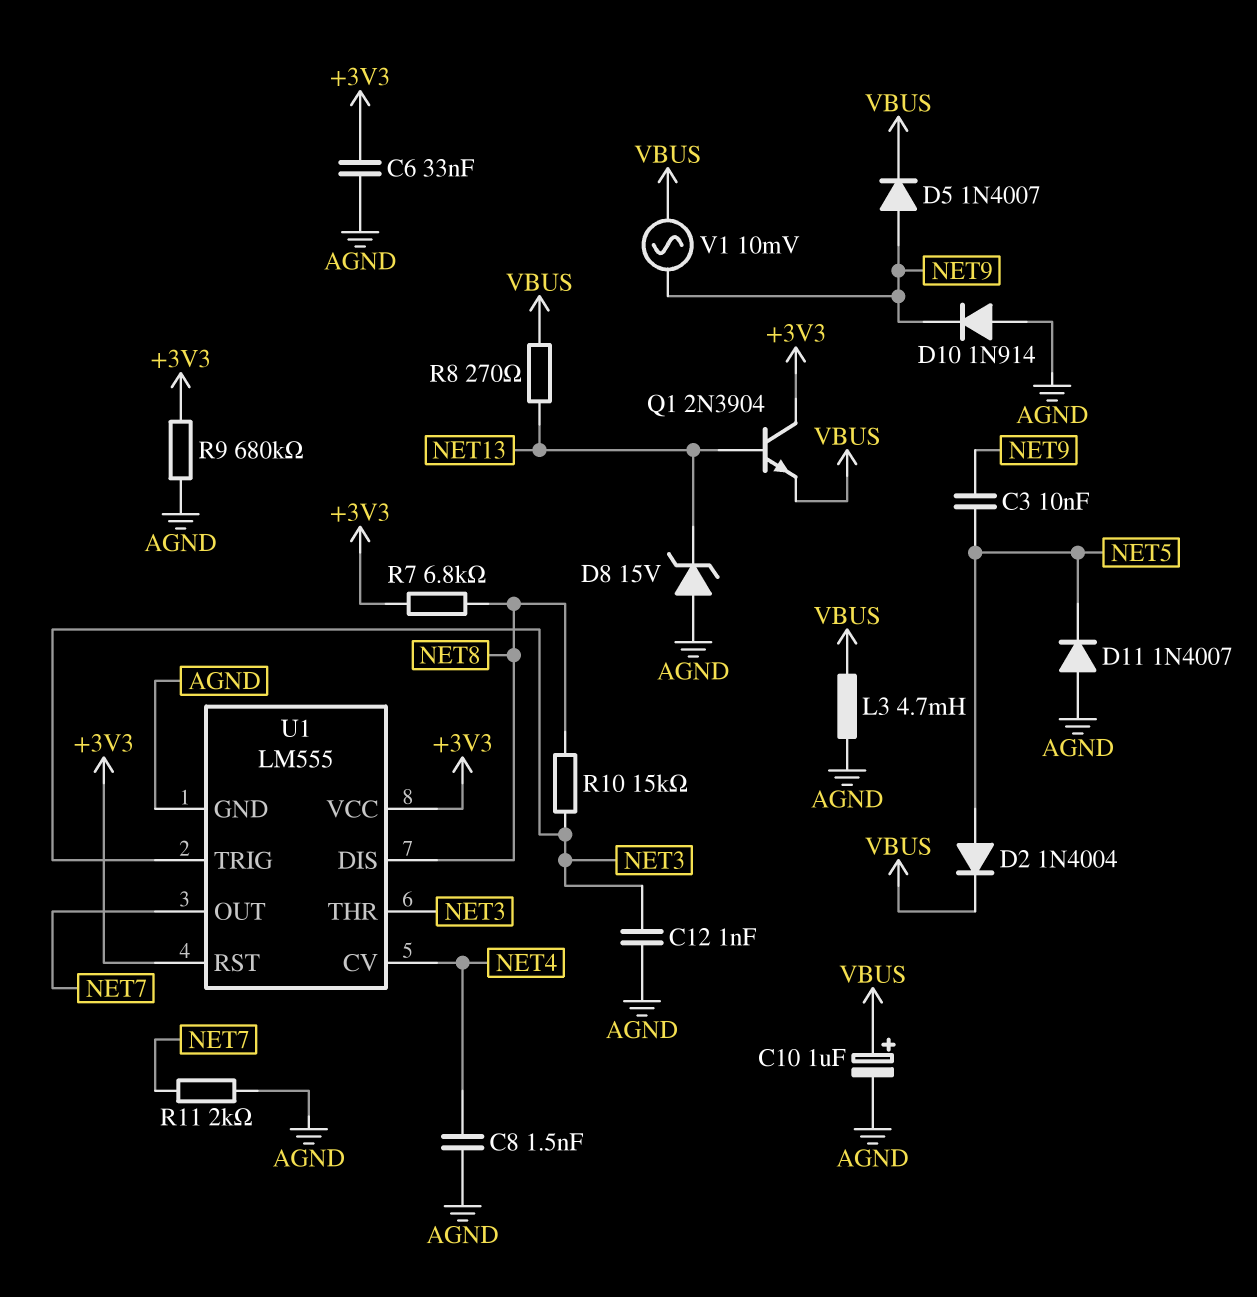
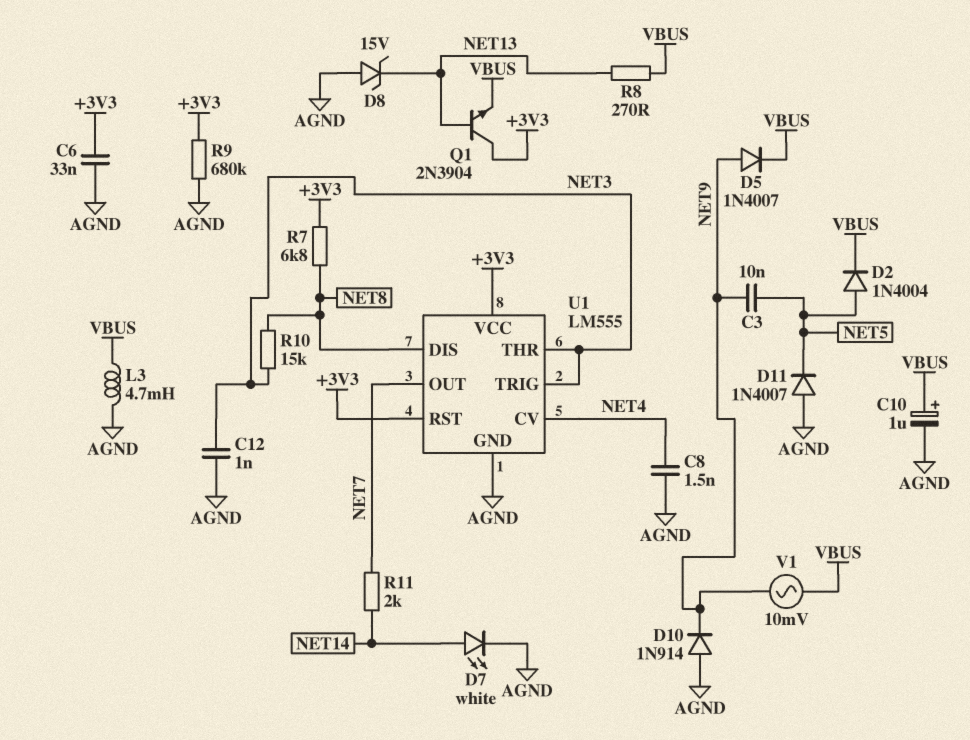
D7: none -> LED white (A NET14, K AGND)
R11: 2k (AGND, NET7) -> 2k (NET7, NET14)

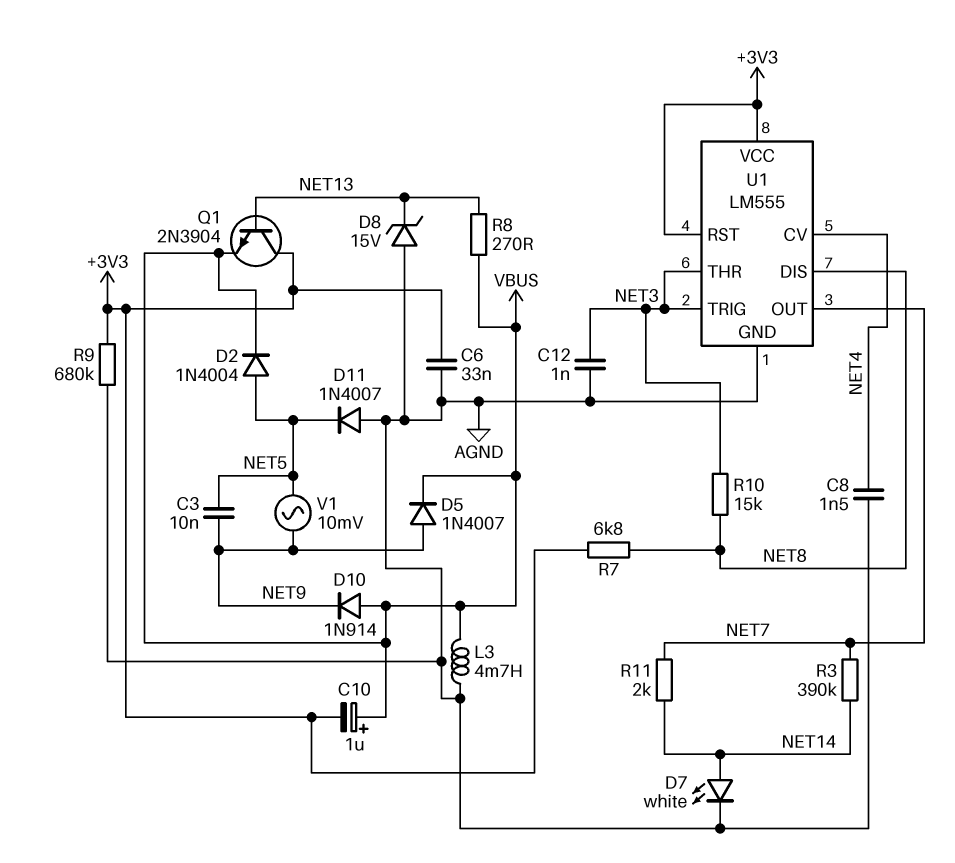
C10: 1uF (plus VBUS, minus AGND) -> 1uF (plus VBUS, minus +3V3)
D10: diode 1N914 (A AGND, K NET9) -> diode 1N914 (A VBUS, K NET9)
R3: none -> 390k (NET7, NET14)
V1: AC 10mV (NET9, VBUS) -> AC 10mV (NET5, NET9)

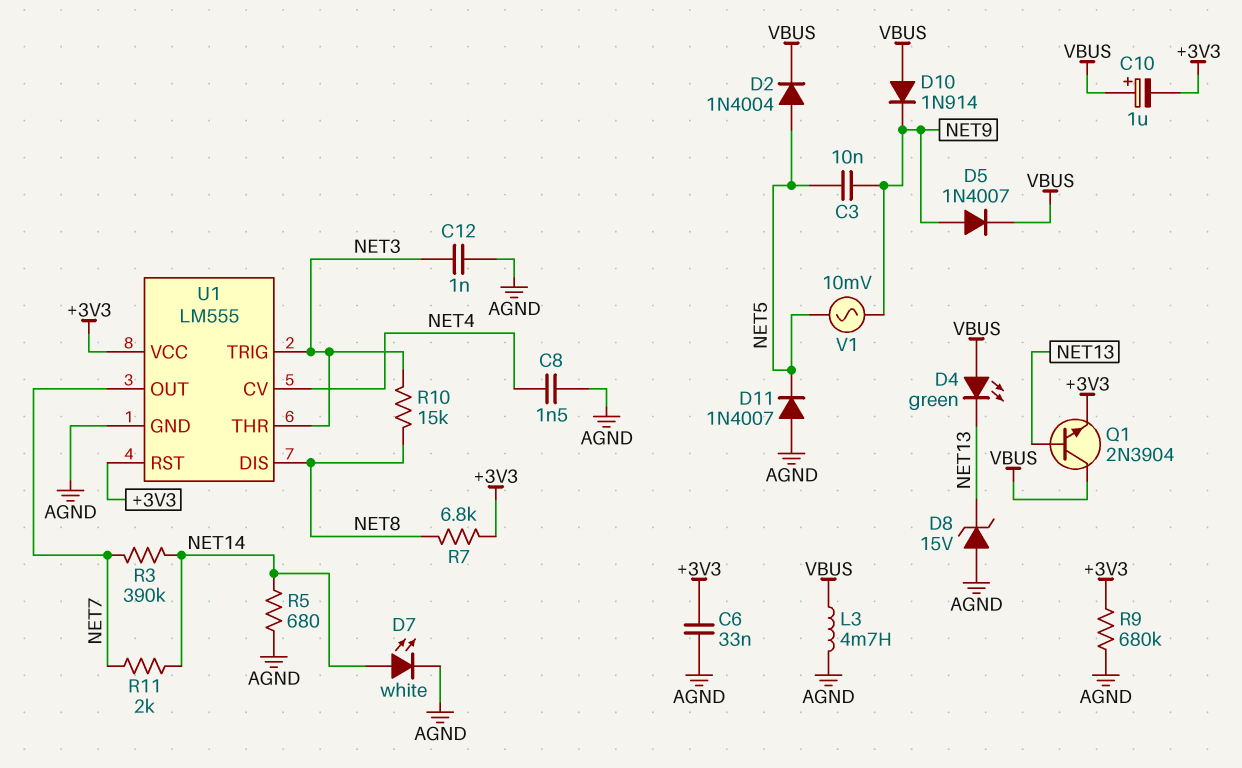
D4: none -> LED green (A VBUS, K NET13)
Q1: NPN 2N3904 (B NET13, C +3V3, E VBUS) -> NPN 2N3904 (B NET13, C VBUS, E +3V3)
R5: none -> 680 (AGND, NET14)
R8: 270 (NET13, VBUS) -> none

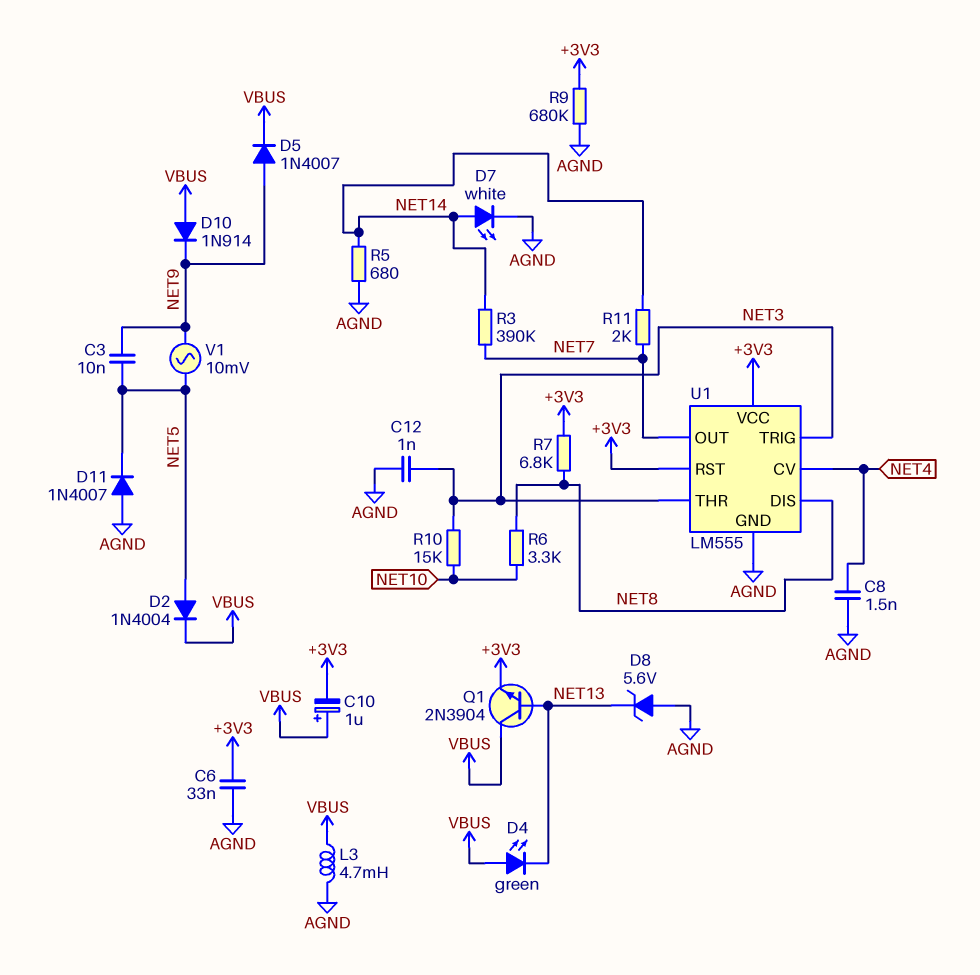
D8: zener 15V (A AGND, K NET13) -> zener 5.6V (A AGND, K NET13)
R6: none -> 3.3k (NET8, NET10)
R10: 15k (NET3, NET8) -> 15k (NET3, NET10)

